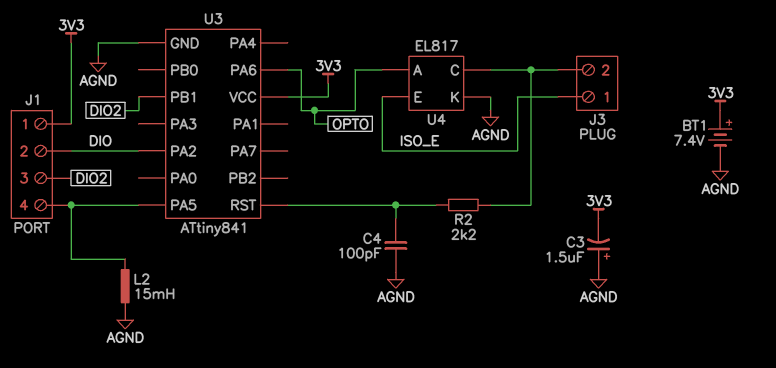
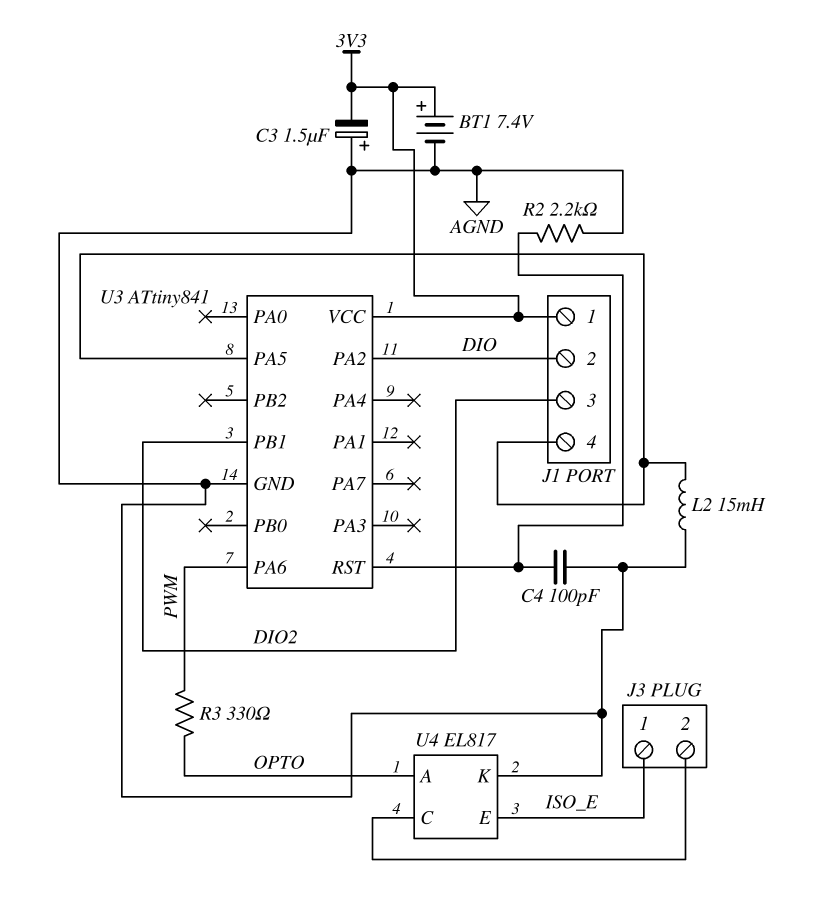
R2: 2.2k (J3/2, U3/RST) -> 2.2k (AGND, U3/RST)
R3: none -> 330 (OPTO, PWM)
U3 pin PA6: OPTO -> PWM

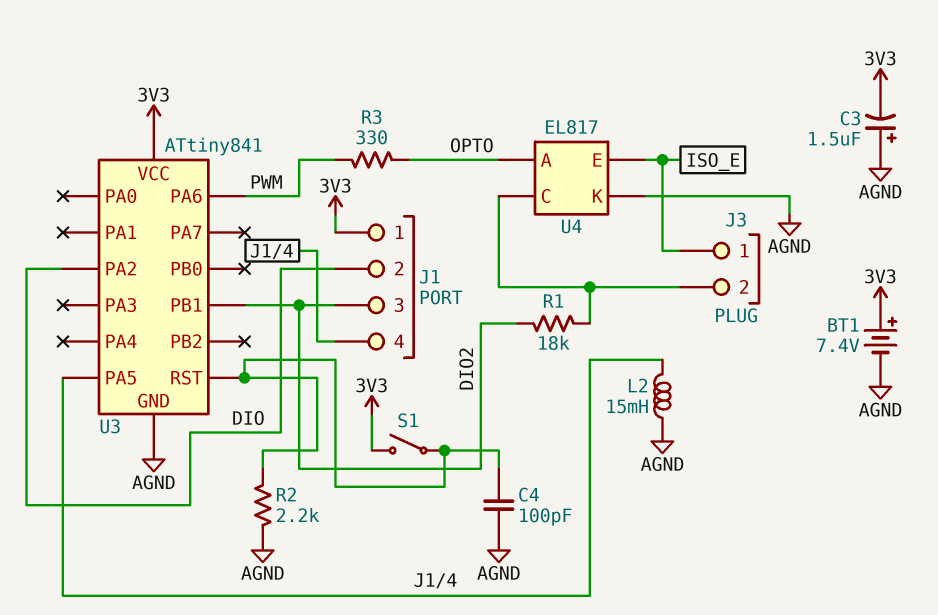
R1: none -> 18k (DIO2, J3/2)
S1: none -> switch (3V3, U3/RST)

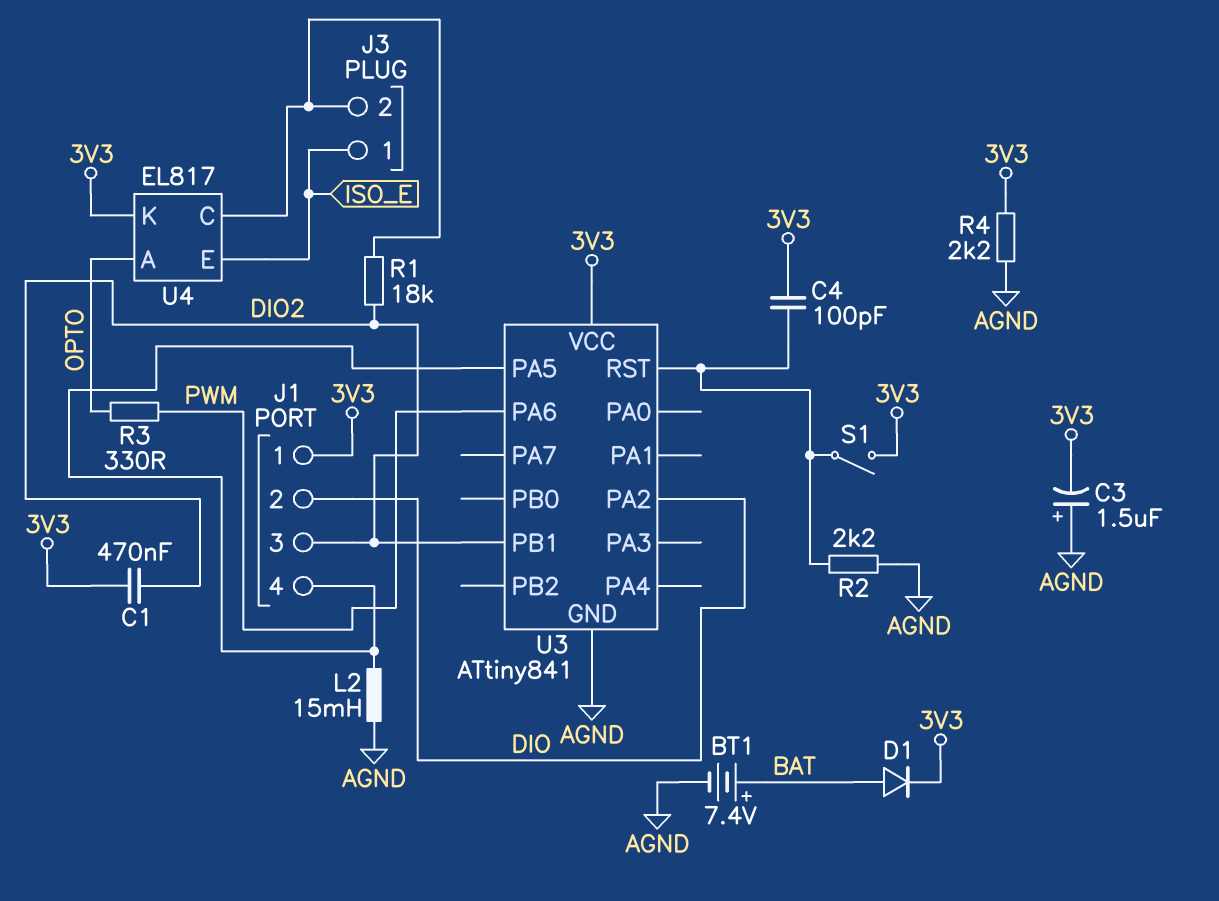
BT1: 7.4V (plus 3V3, minus AGND) -> 7.4V (plus BAT, minus AGND)
C1: none -> 470nF (3V3, DIO2)
C4: 100pF (AGND, U3/RST) -> 100pF (3V3, U3/RST)
D1: none -> diode (A BAT, K 3V3)
R4: none -> 2.2k (3V3, AGND)
U4 pin K: AGND -> 3V3

